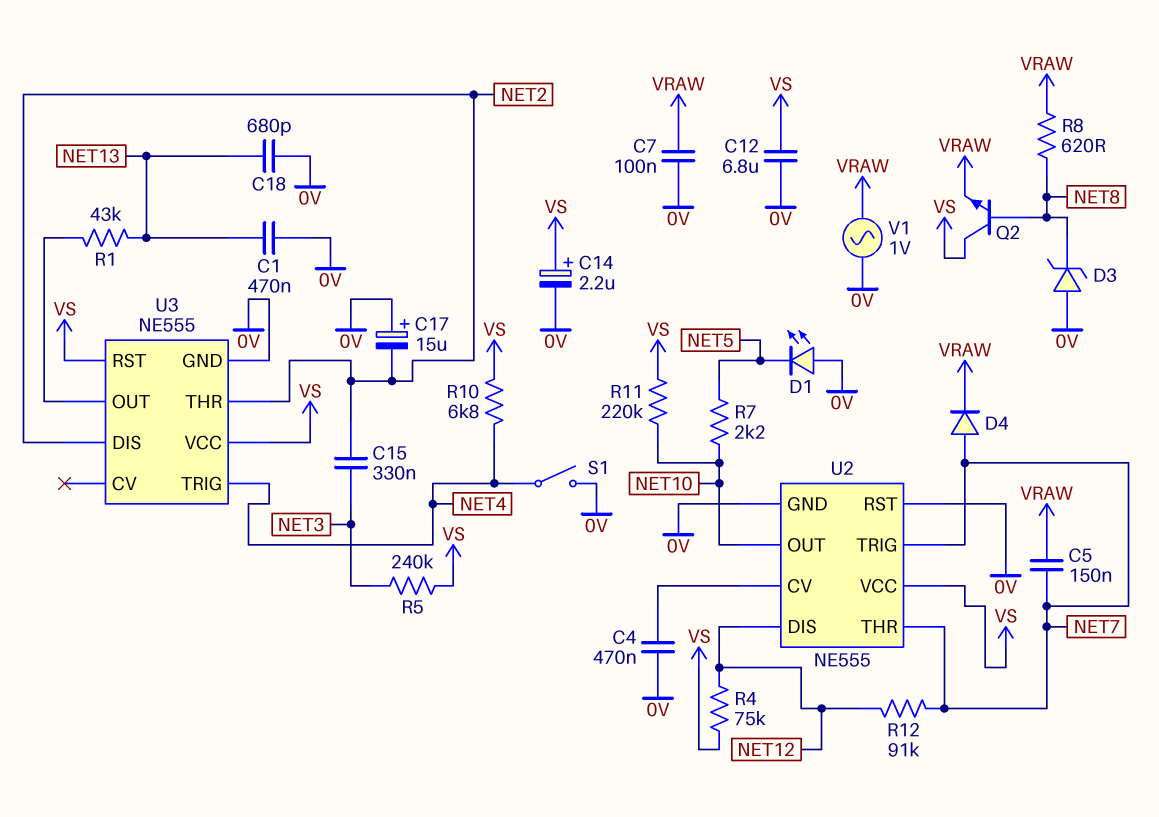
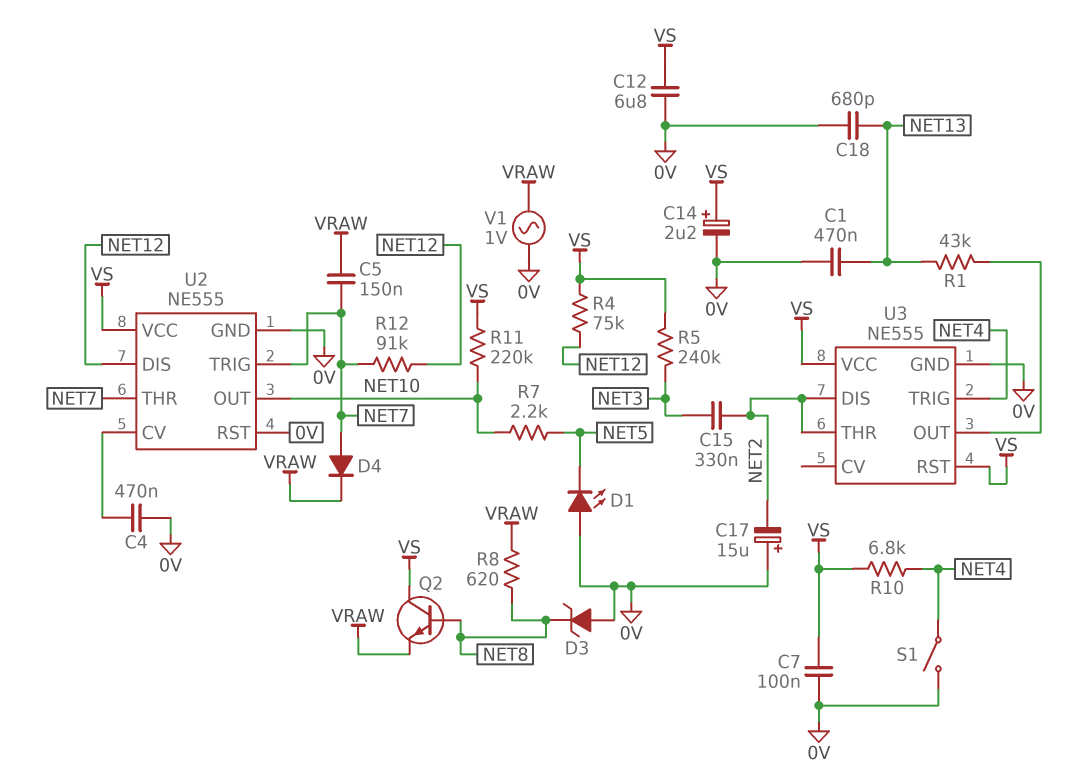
C7: 100nF (0V, VRAW) -> 100nF (0V, VS)

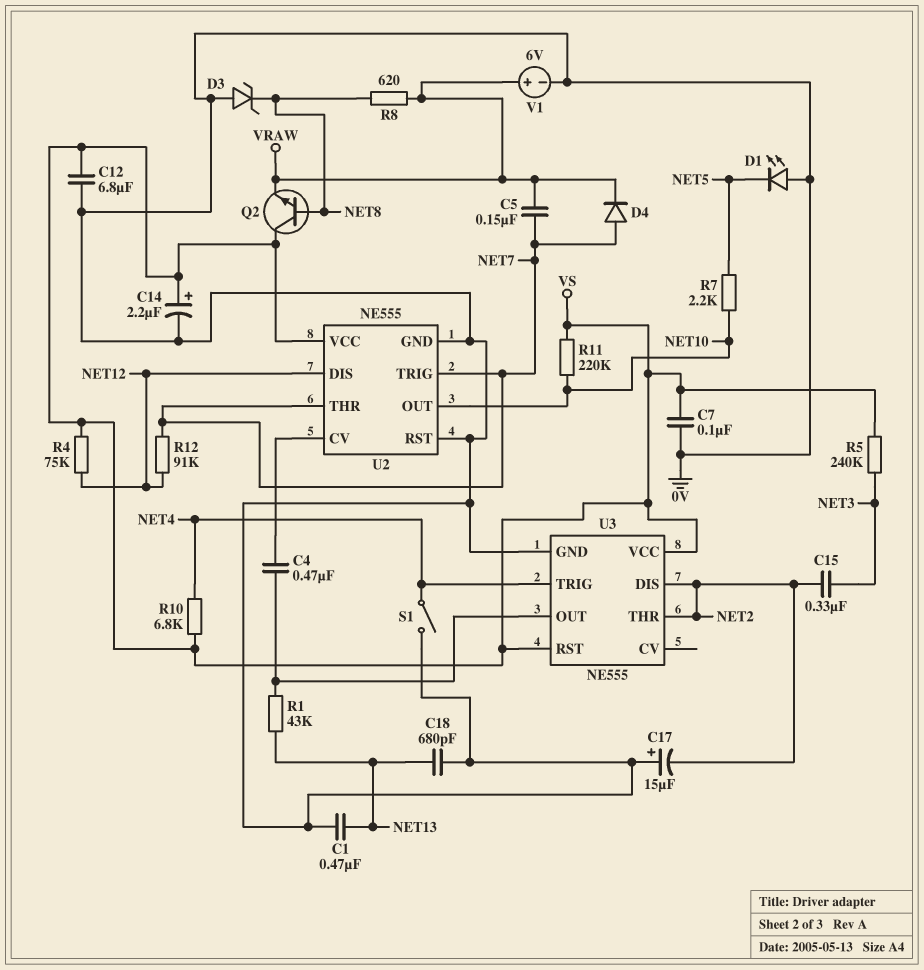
C4: 470nF (0V, U2/CV) -> 470nF (U2/CV, U3/OUT)
V1: AC 1V (0V, VRAW) -> 6V (plus VRAW, minus 0V)

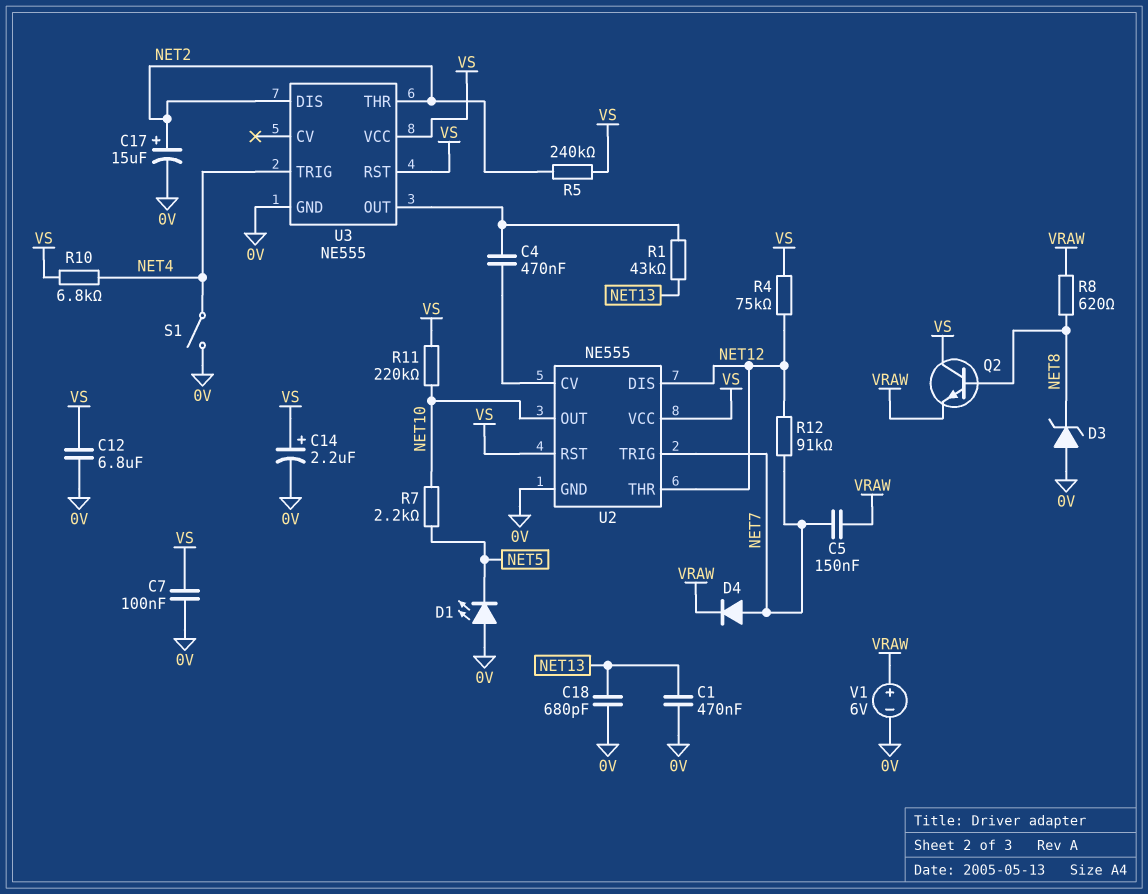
C15: 330nF (NET2, NET3) -> none
C17: 15uF (plus 0V, minus NET2) -> 15uF (plus NET2, minus 0V)
R5: 240k (NET3, VS) -> 240k (NET2, VS)
U2 pin RST: 0V -> VS
U2 pin THR: NET7 -> NET12

